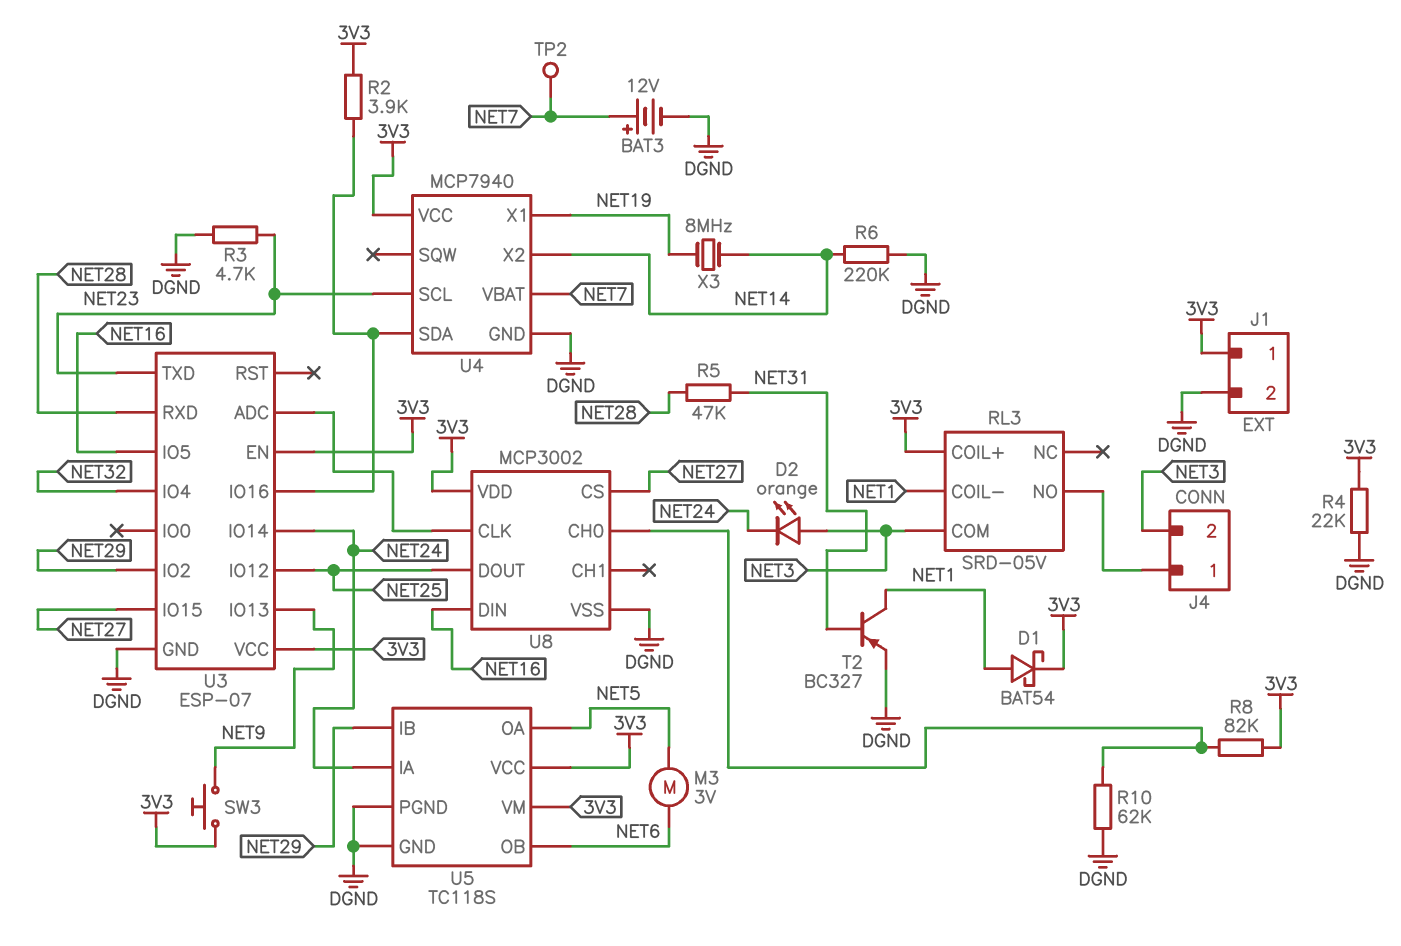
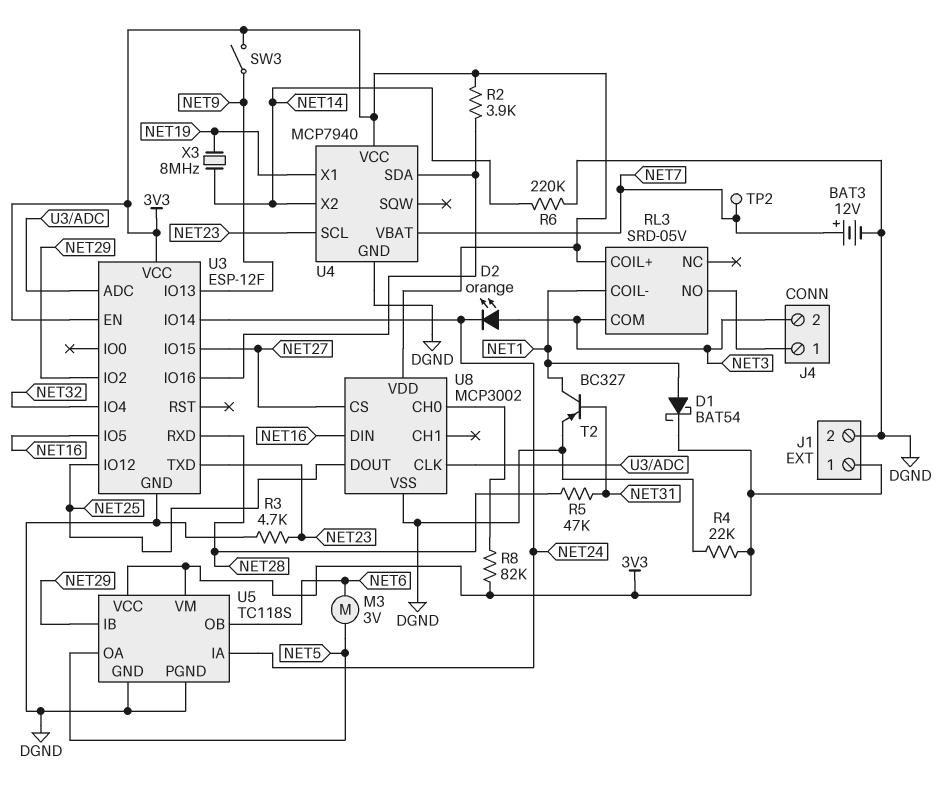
R10: 62k (DGND, U8/CH0) -> none
SW3: button (3V3, NET9) -> switch (3V3, NET9)
U3: ESP-07 -> ESP-12F

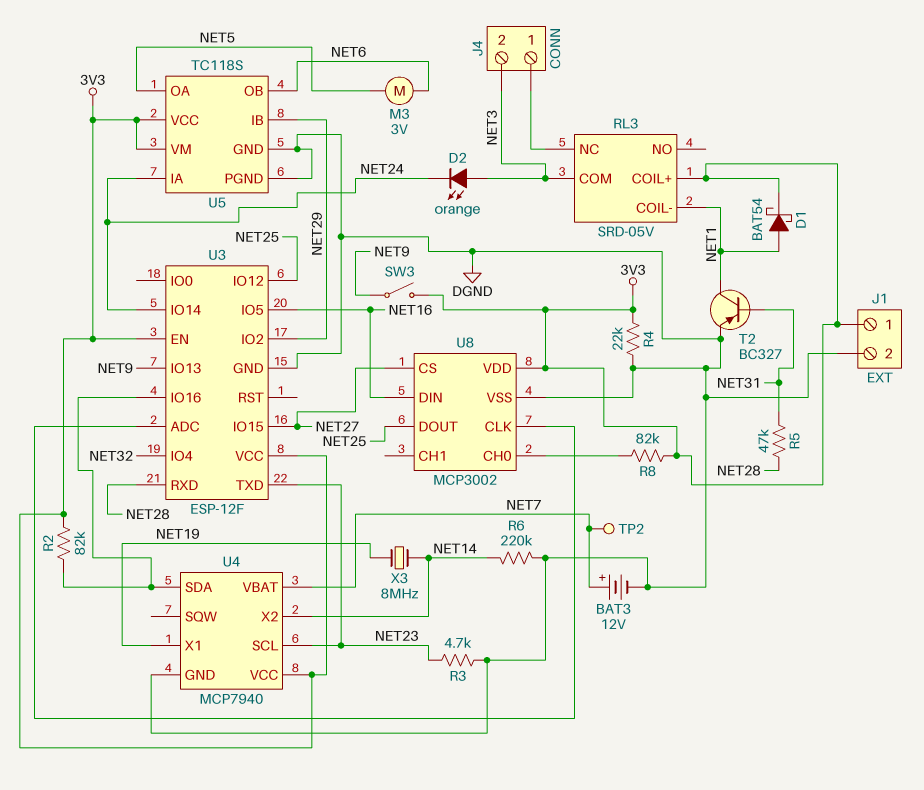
R2: 3.9k (3V3, U3/IO16) -> 82k (3V3, U3/IO16)
RL3 pin NC: none -> J4/1
RL3 pin NO: J4/1 -> none

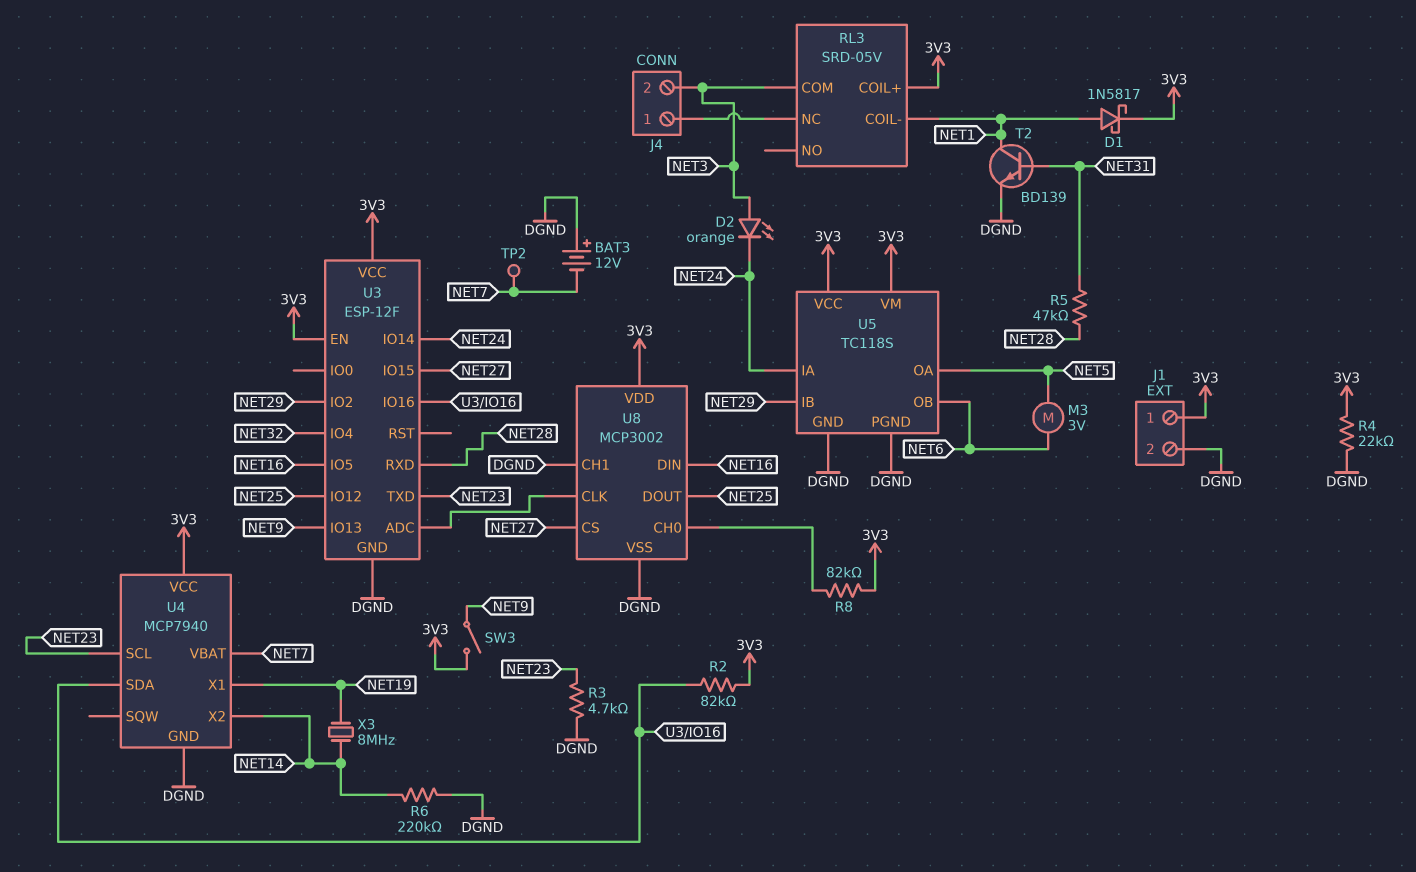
BAT3: 12V (plus NET7, minus DGND) -> 12V (plus DGND, minus NET7)
D1: schottky BAT54 (A NET1, K 3V3) -> schottky 1N5817 (A NET1, K 3V3)
T2: PNP BC327 (B NET31, C NET1, E DGND) -> NPN BD139 (B NET31, C NET1, E DGND)
U8 pin CH1: none -> DGND

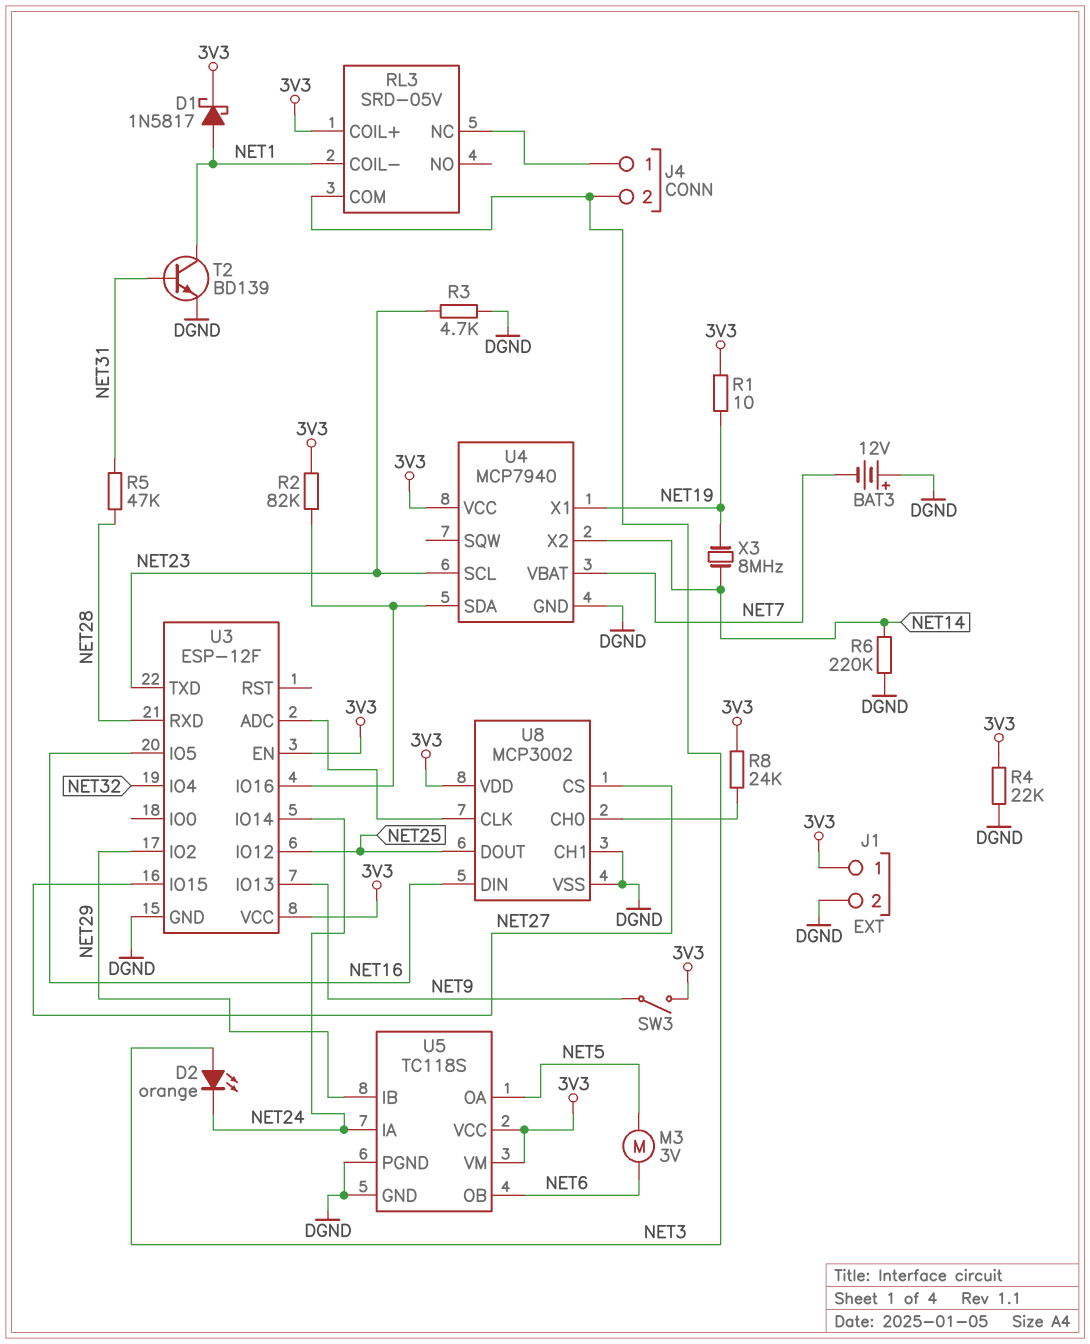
R1: none -> 10 (3V3, NET19)
R8: 82k (3V3, U8/CH0) -> 24k (3V3, U8/CH0)
TP2: test point (NET7) -> none

